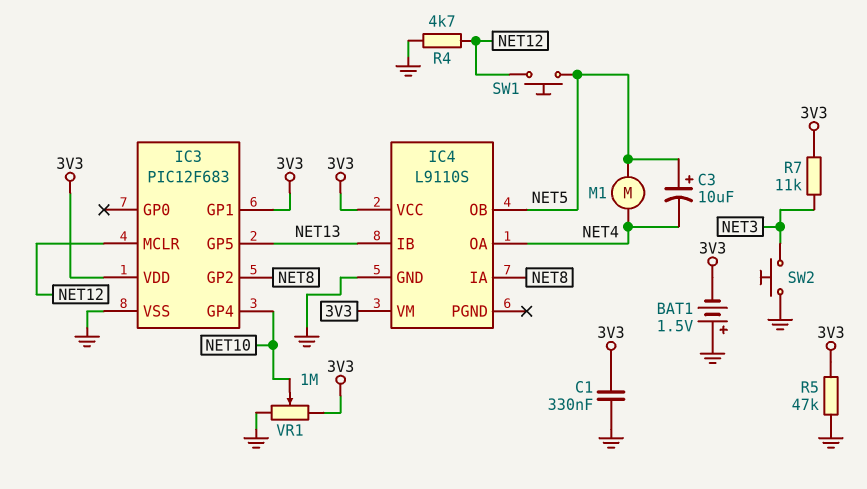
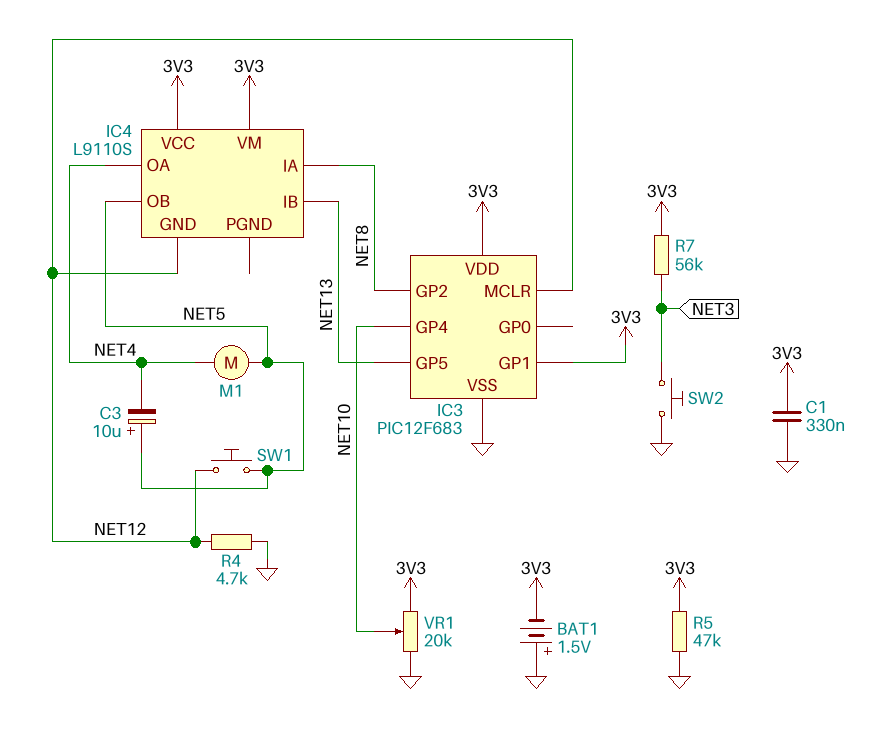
IC4 pin GND: GND -> NET12
R7: 11k (3V3, NET3) -> 56k (3V3, NET3)
VR1: 1M (3V3, GND, wiper NET10) -> 20k (3V3, GND, wiper NET10)

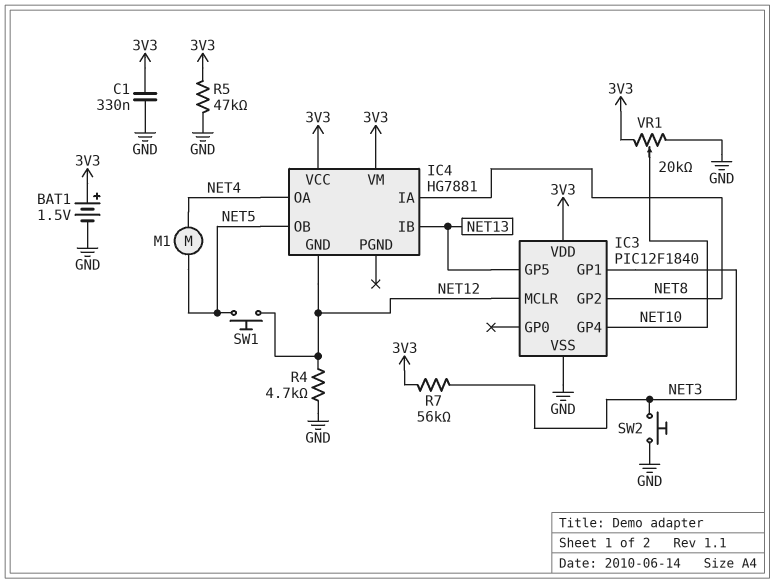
BAT1: 1.5V (plus GND, minus 3V3) -> 1.5V (plus 3V3, minus GND)
C3: 10uF (plus NET5, minus NET4) -> none
IC3: PIC12F683 -> PIC12F1840
IC3 pin GP1: 3V3 -> NET3
IC4: L9110S -> HG7881

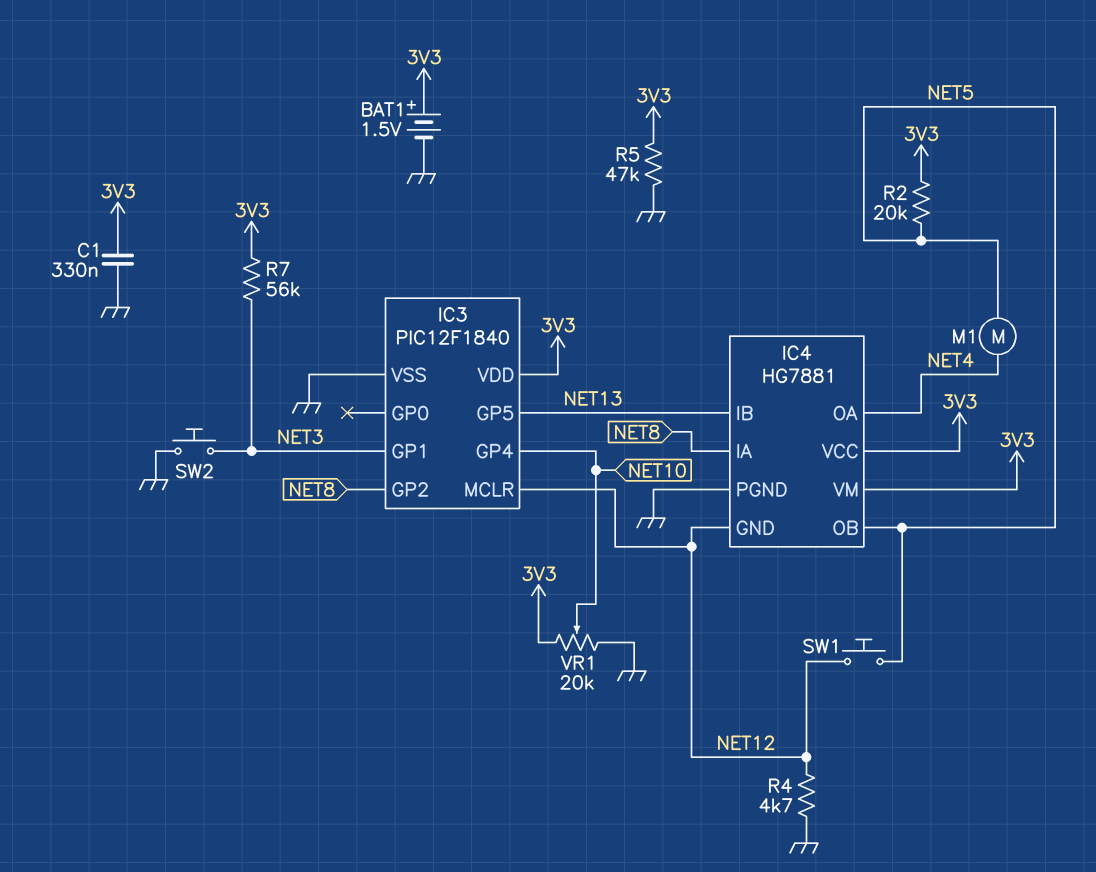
IC4 pin PGND: none -> GND
R2: none -> 20k (3V3, NET5)

